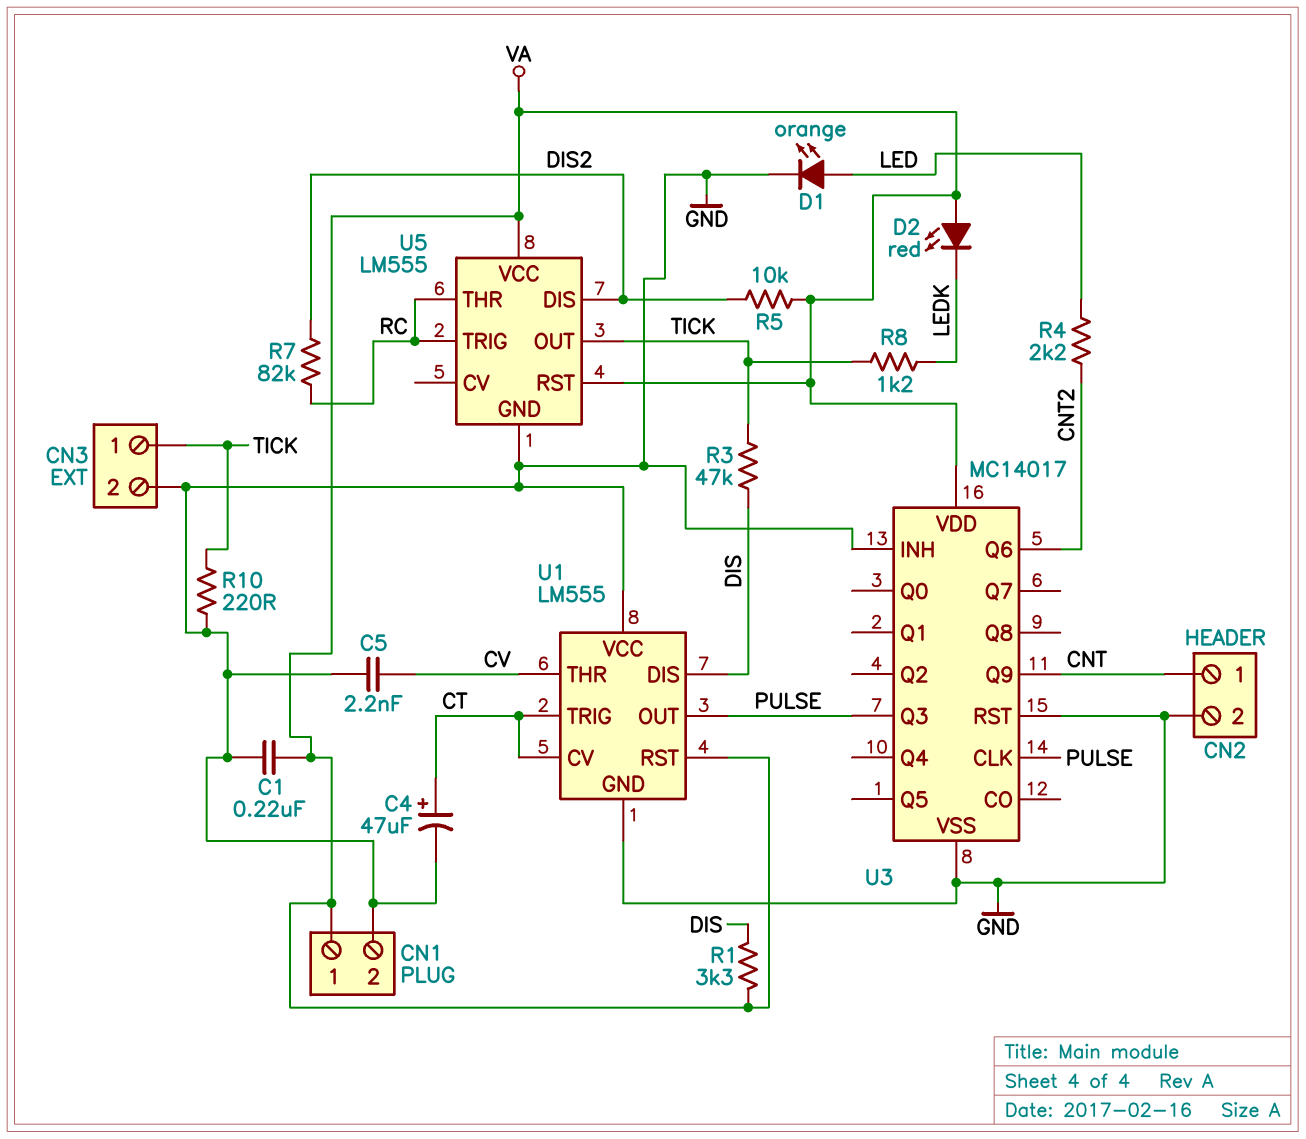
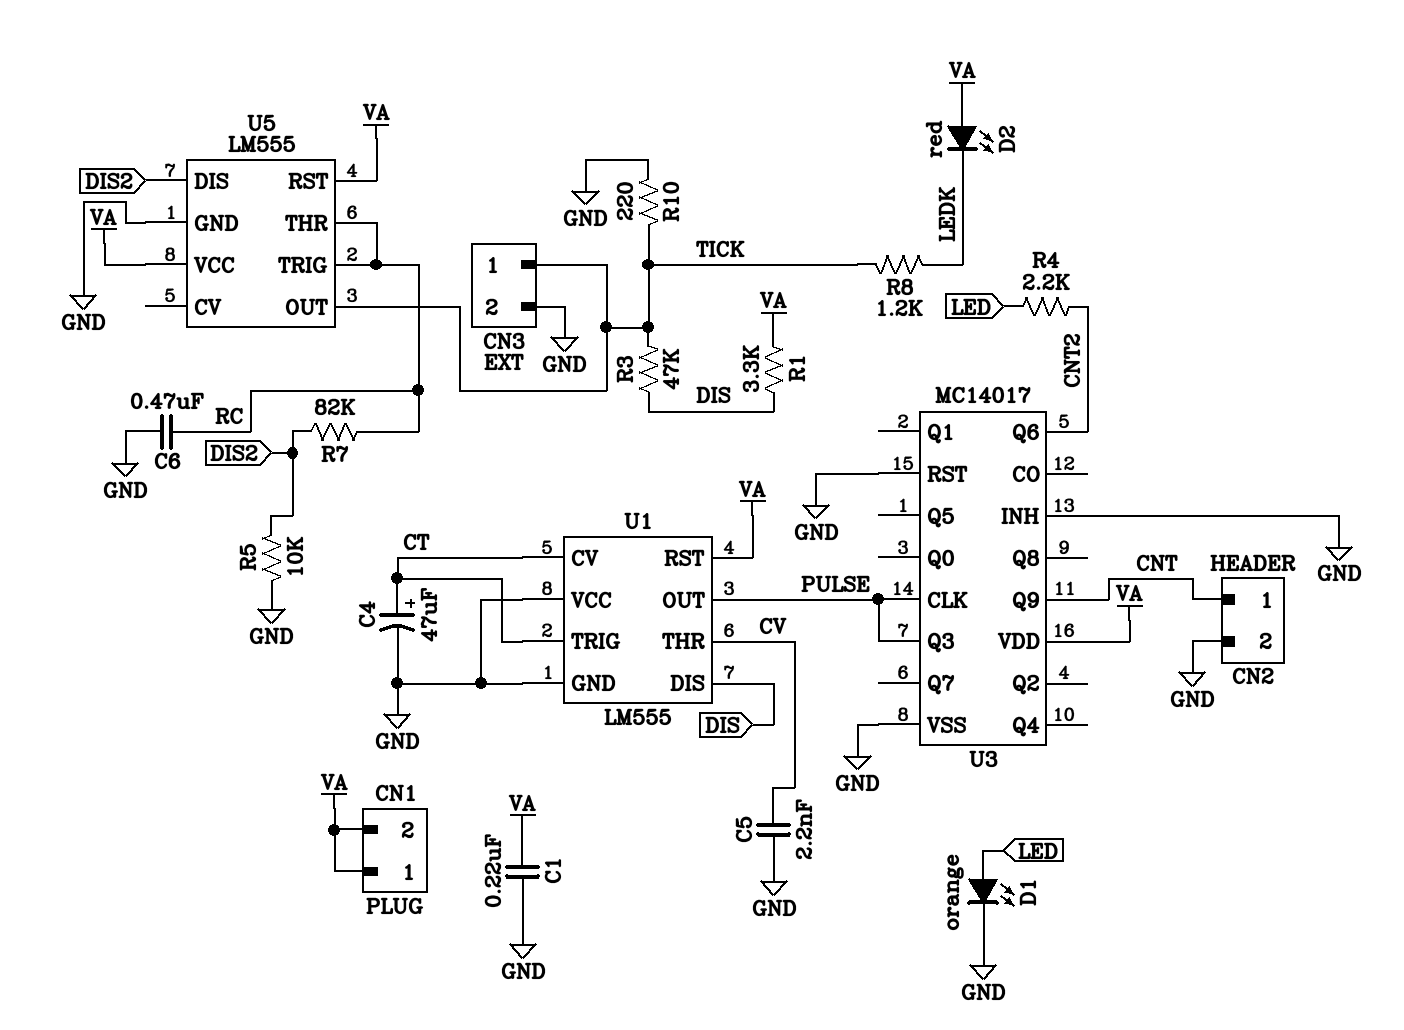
C6: none -> 470nF (GND, RC)
CN1 pin 2: GND -> VA
R5: 10k (DIS2, VA) -> 10k (DIS2, GND)

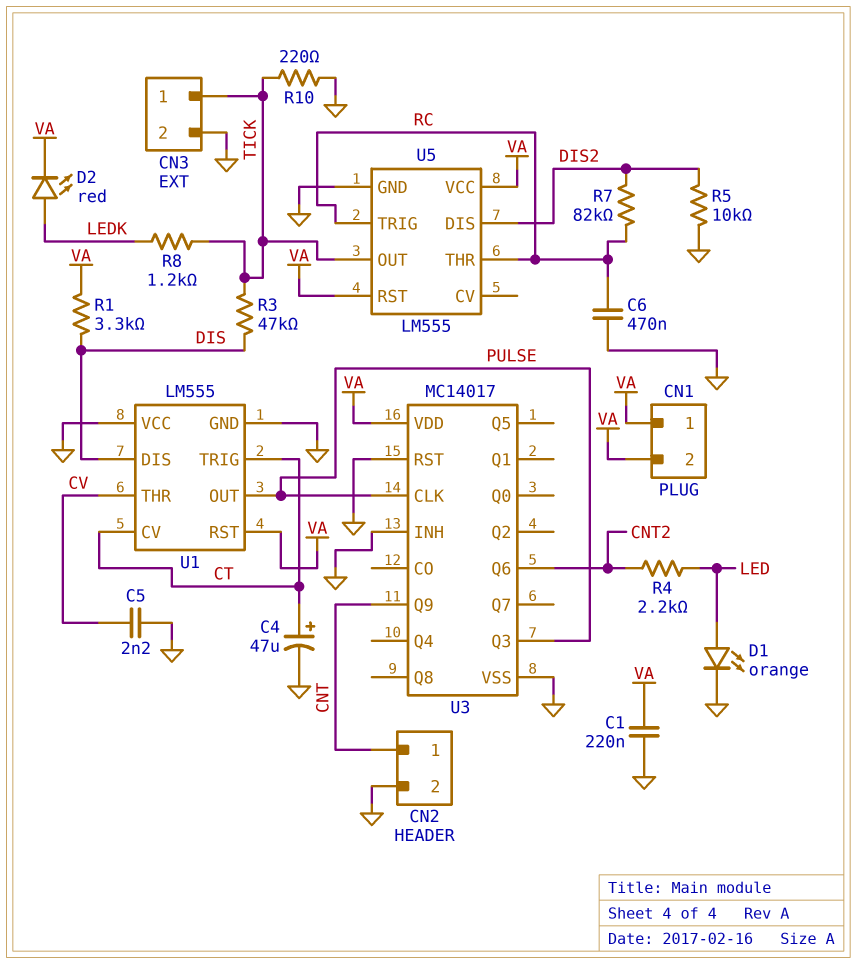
D2: LED red (A VA, K LEDK) -> LED red (A LEDK, K VA)

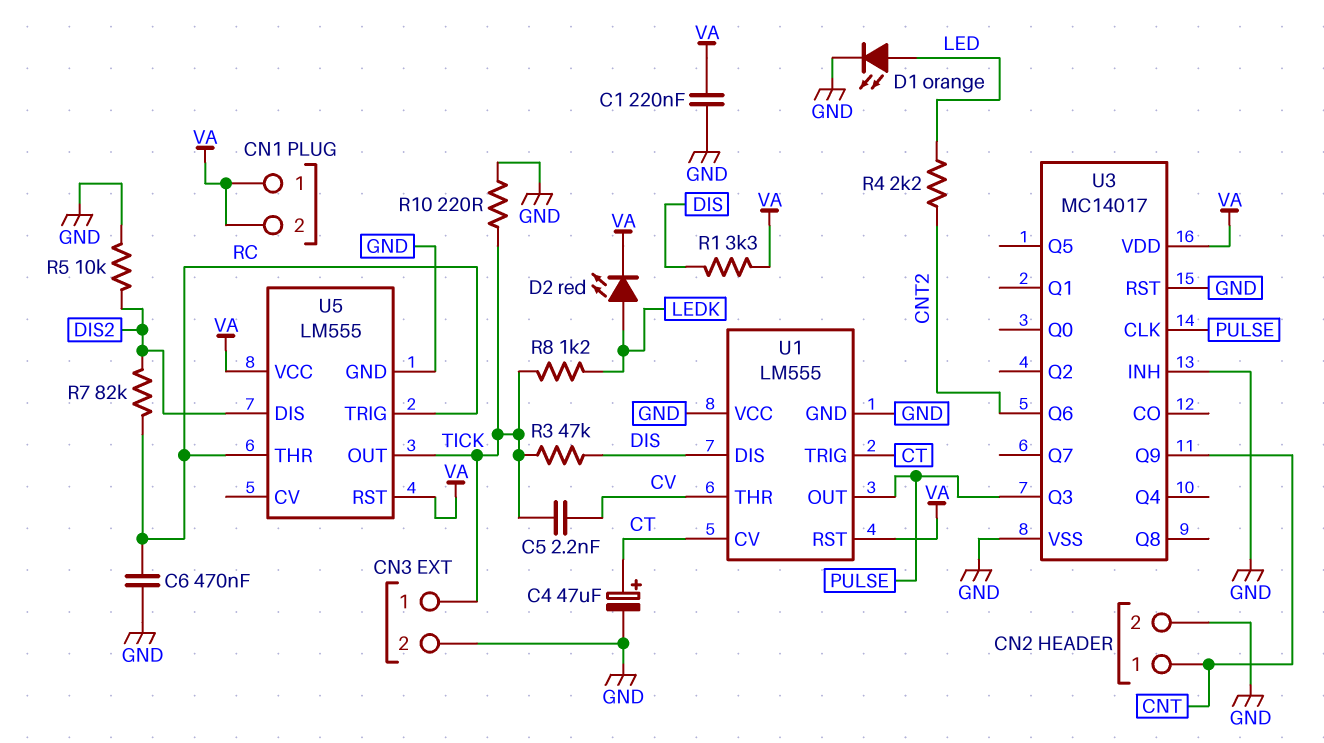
C5: 2.2nF (CV, GND) -> 2.2nF (CV, TICK)

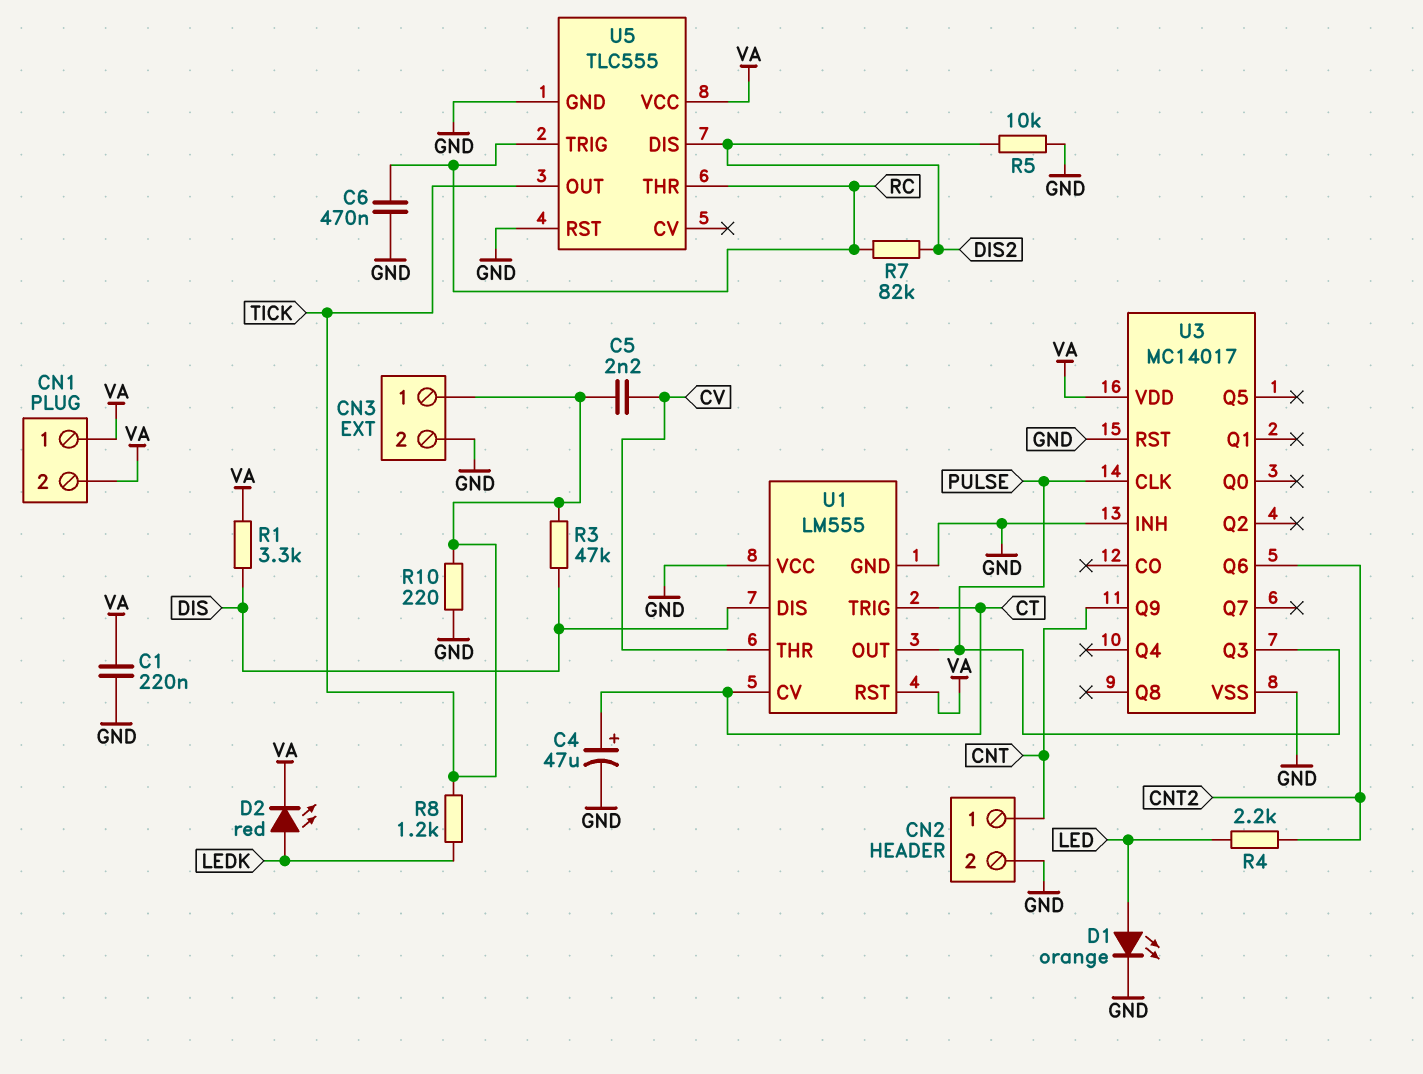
U5: LM555 -> TLC555
U5 pin RST: VA -> GND

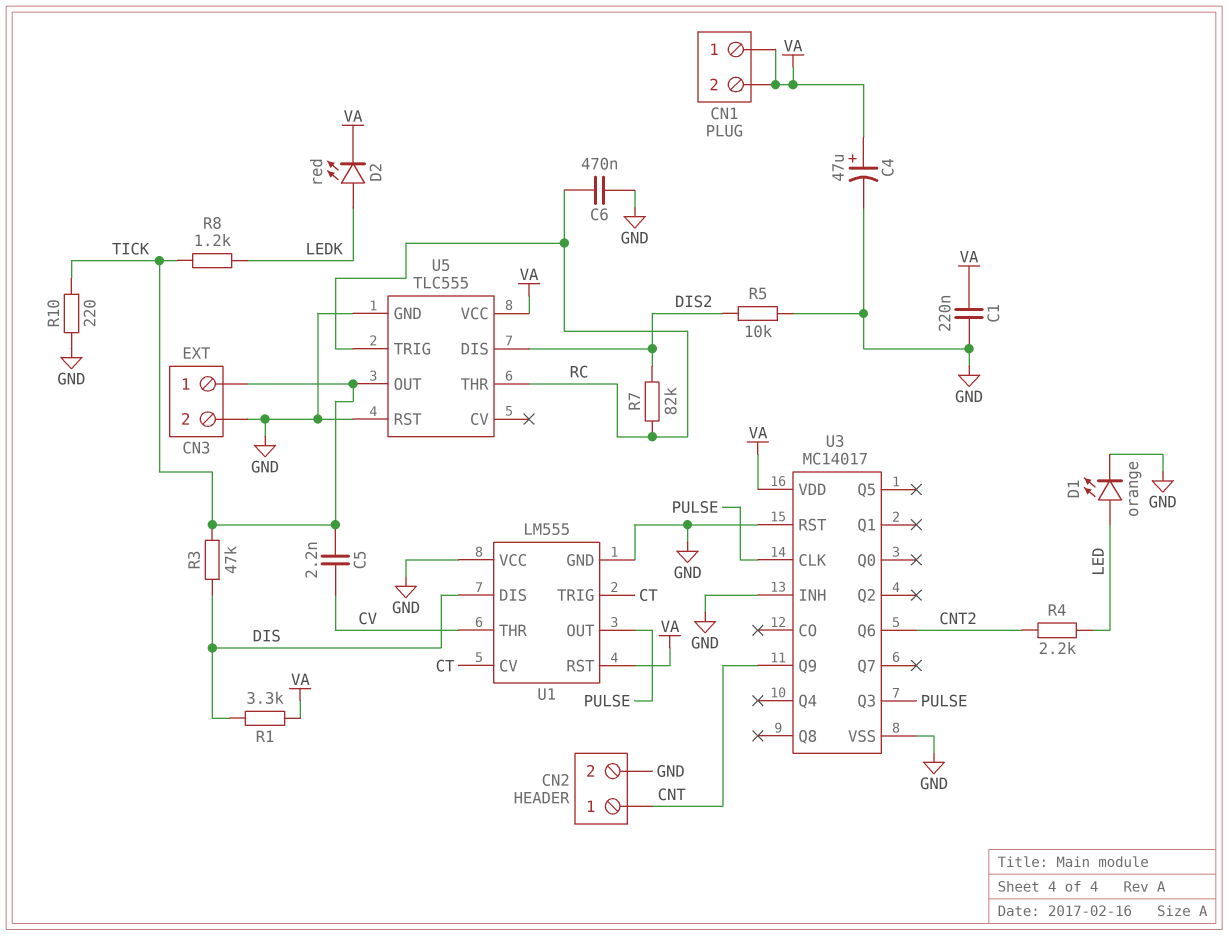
C4: 47uF (plus CT, minus GND) -> 47uF (plus VA, minus GND)

